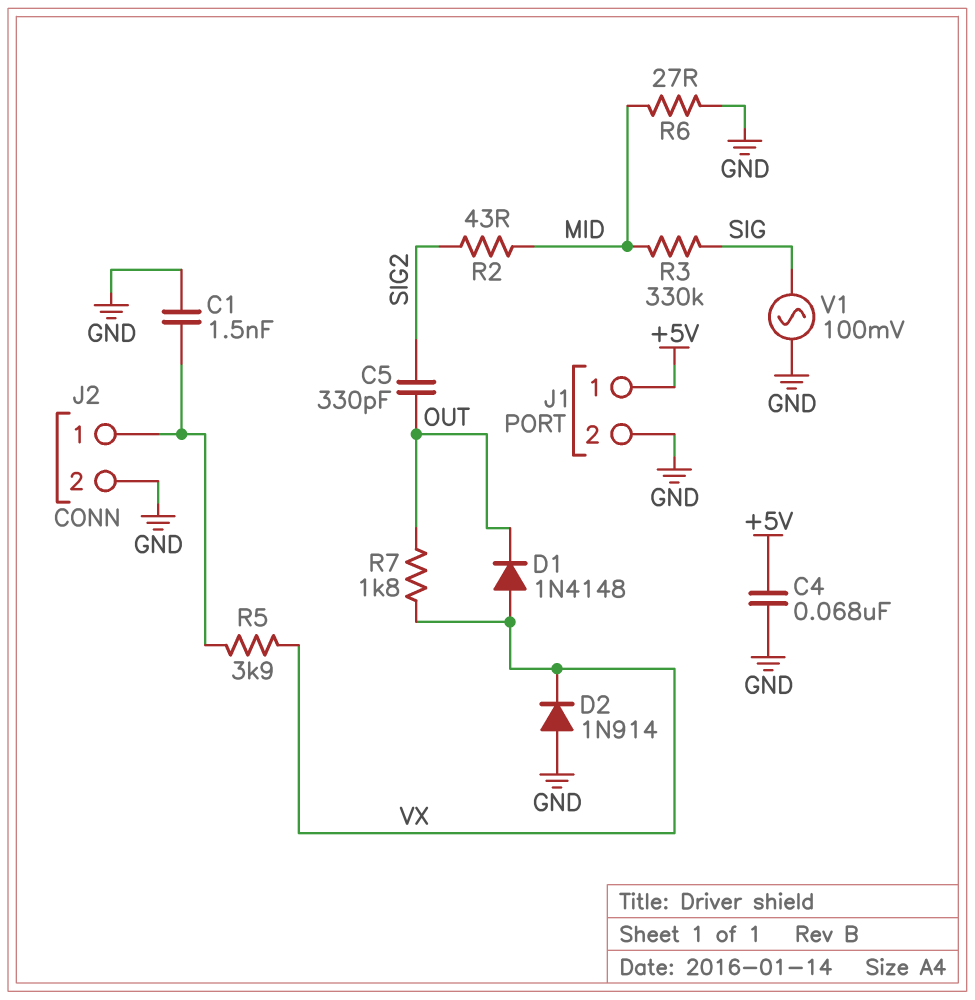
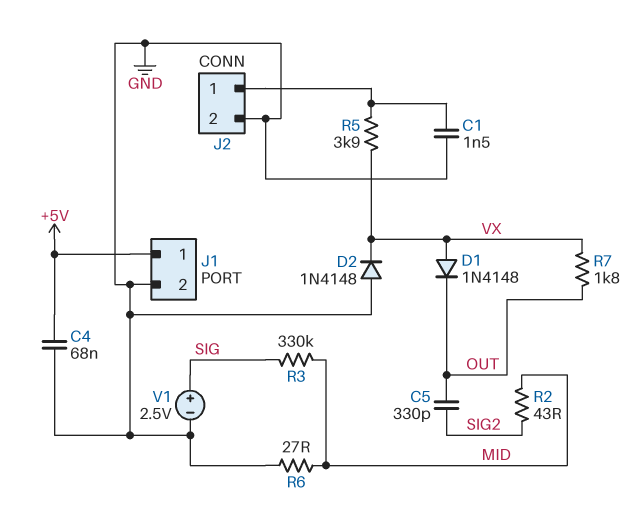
D2: diode 1N914 (A GND, K VX) -> diode 1N4148 (A GND, K VX)
V1: AC 100mV (GND, SIG) -> 2.5V (plus SIG, minus GND)

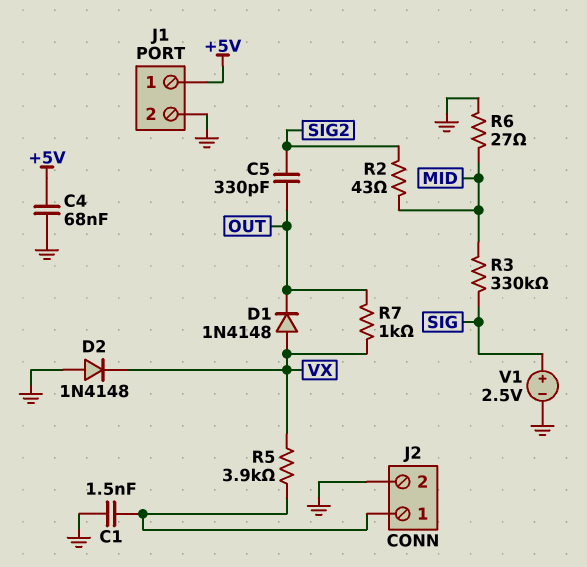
R7: 1.8k (OUT, VX) -> 1k (OUT, VX)

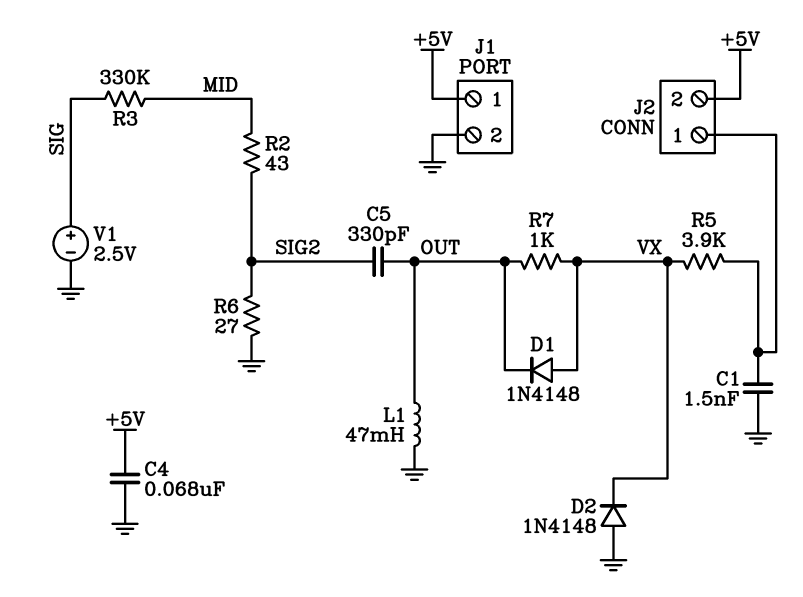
J2 pin 2: GND -> +5V
L1: none -> 47mH (GND, OUT)
R6: 27 (GND, MID) -> 27 (GND, SIG2)

